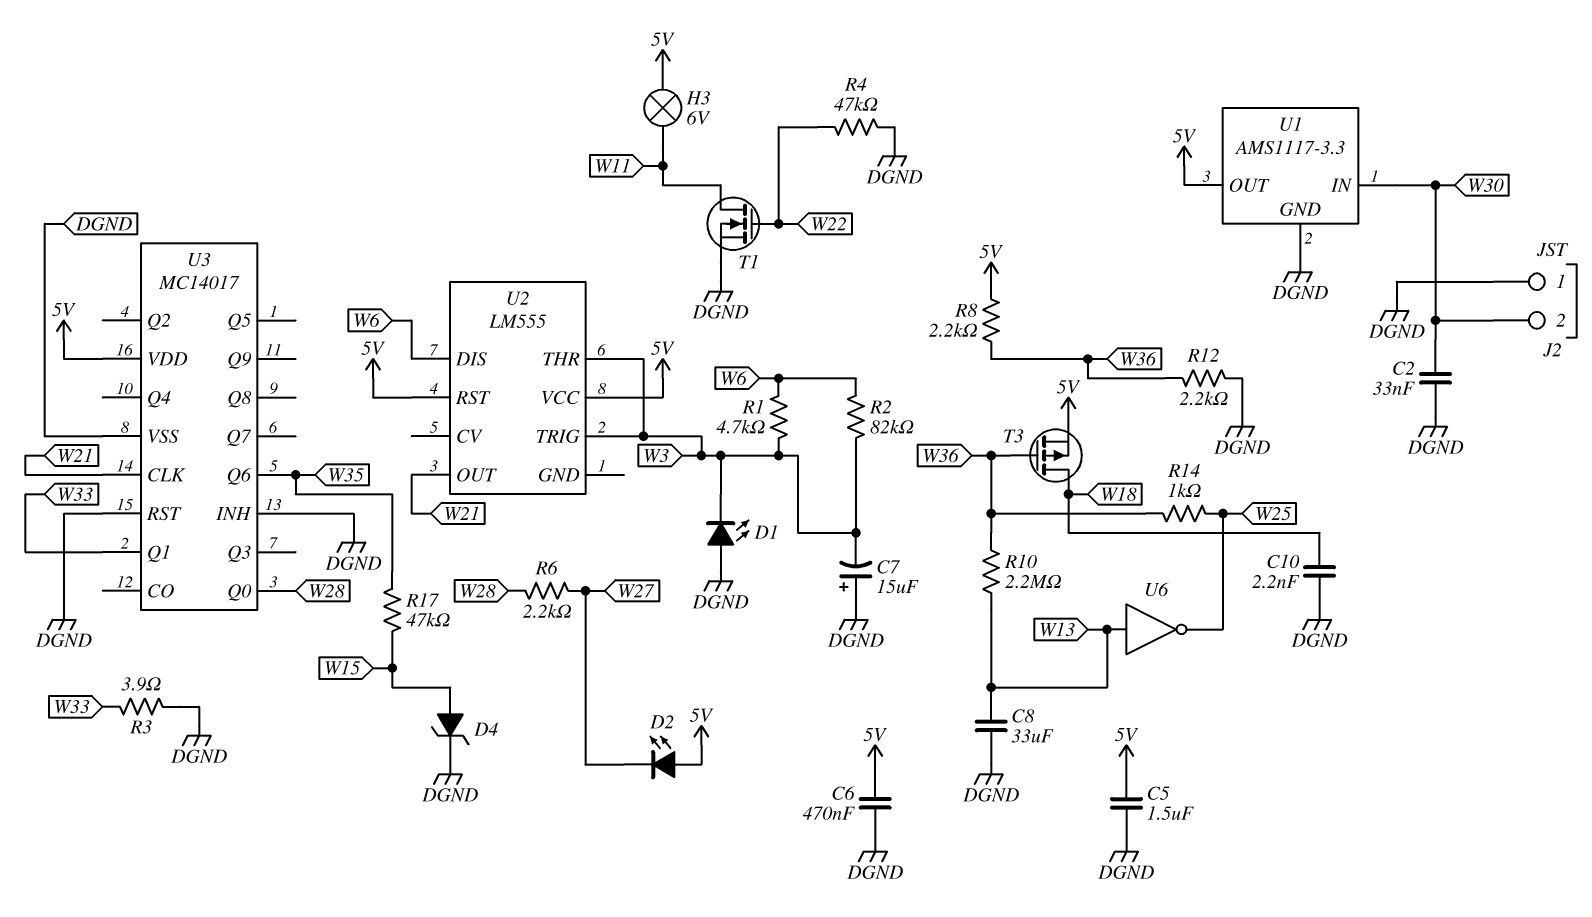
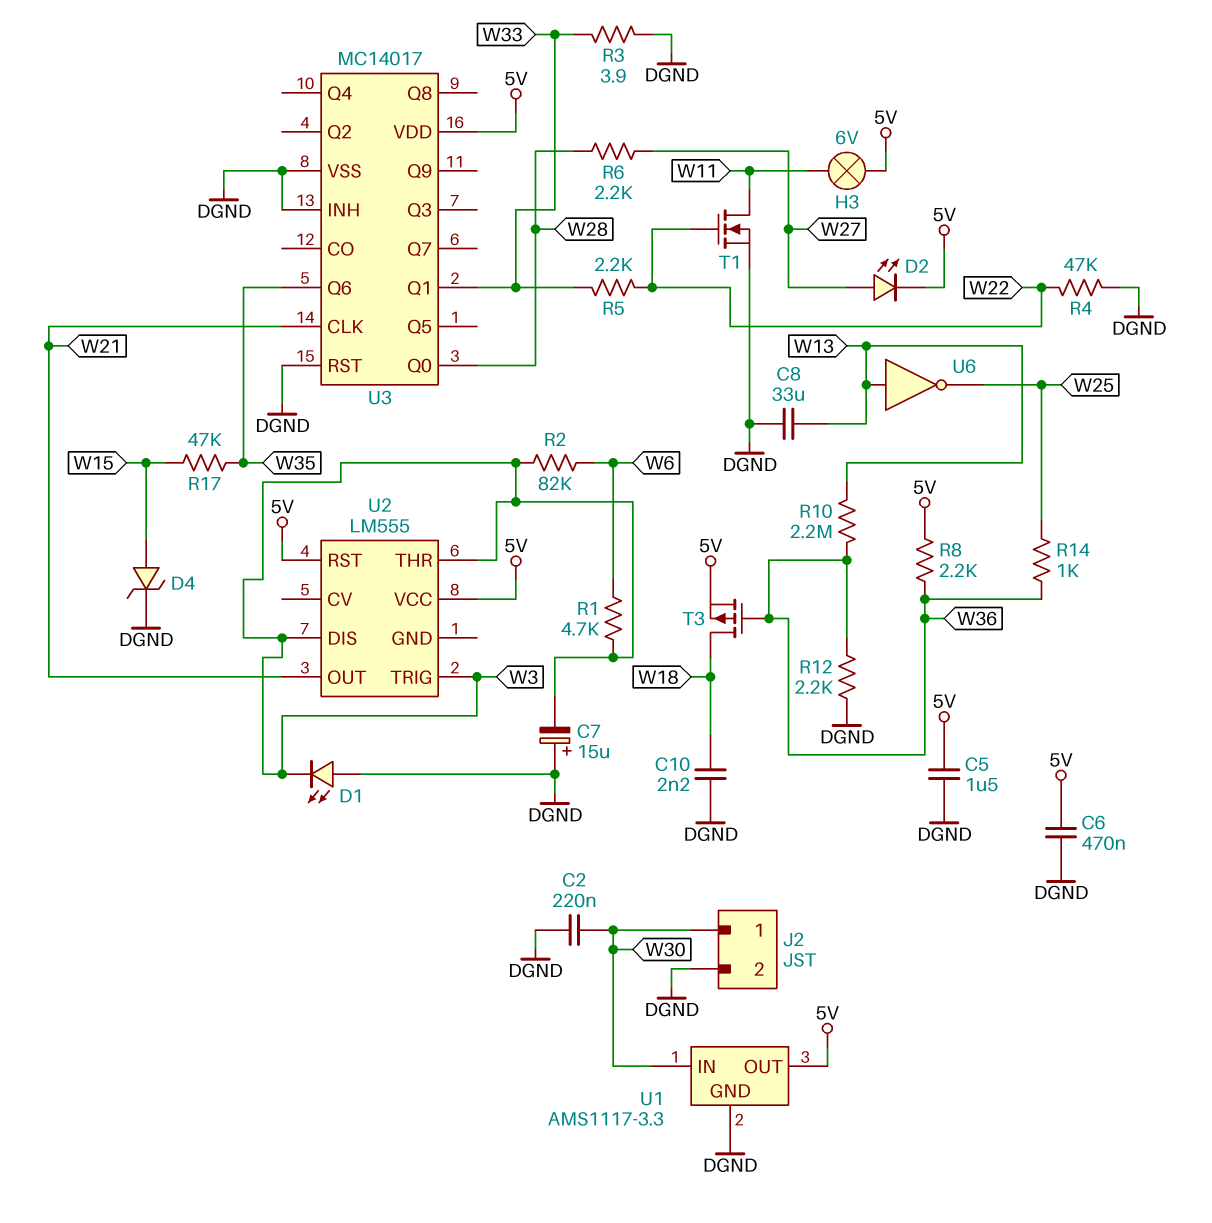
C2: 33nF (DGND, W30) -> 220nF (DGND, W30)
D2: LED (A 5V, K W27) -> LED (A W27, K 5V)
J2 pin 1: DGND -> W30
J2 pin 2: W30 -> DGND
R5: none -> 2.2k (W22, W33)
U2 pin DIS: W6 -> W3

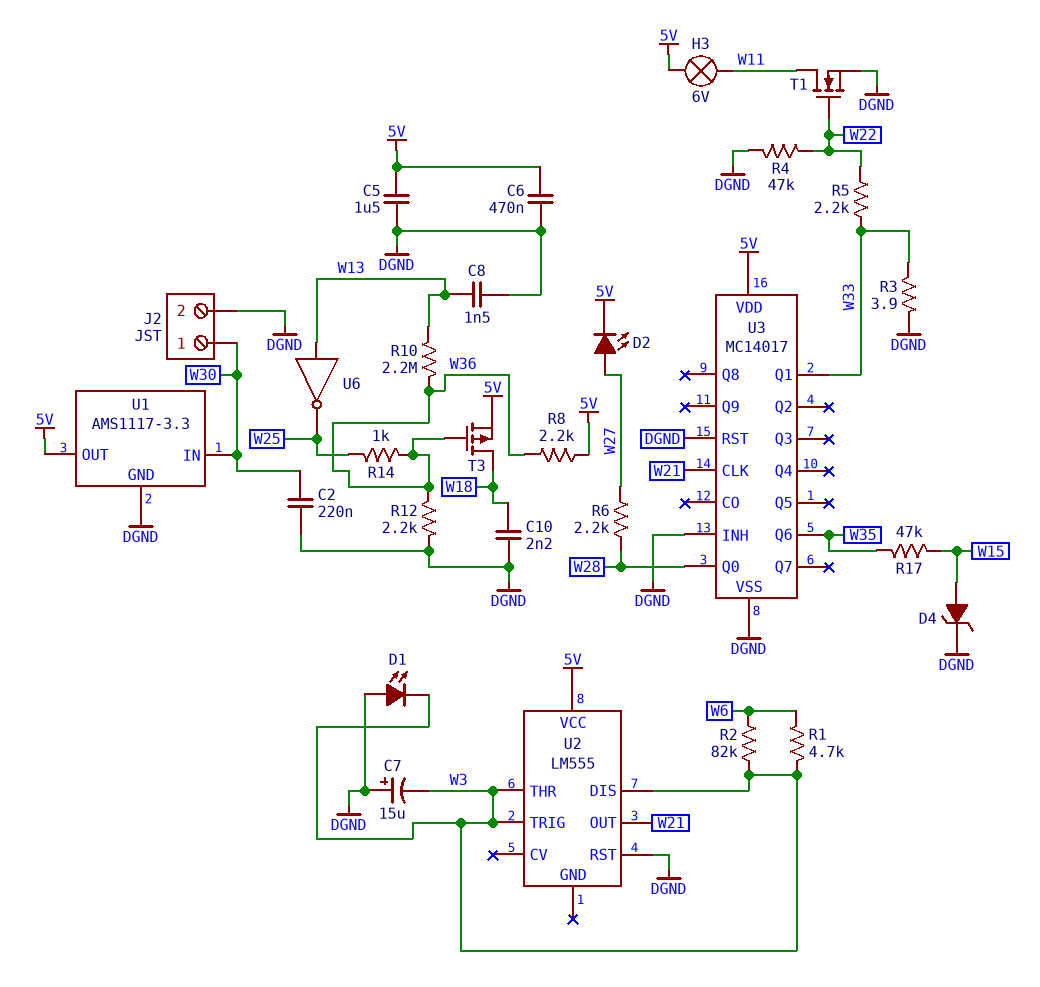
C8: 33uF (DGND, W13) -> 1.5nF (DGND, W13)
U2 pin RST: 5V -> DGND

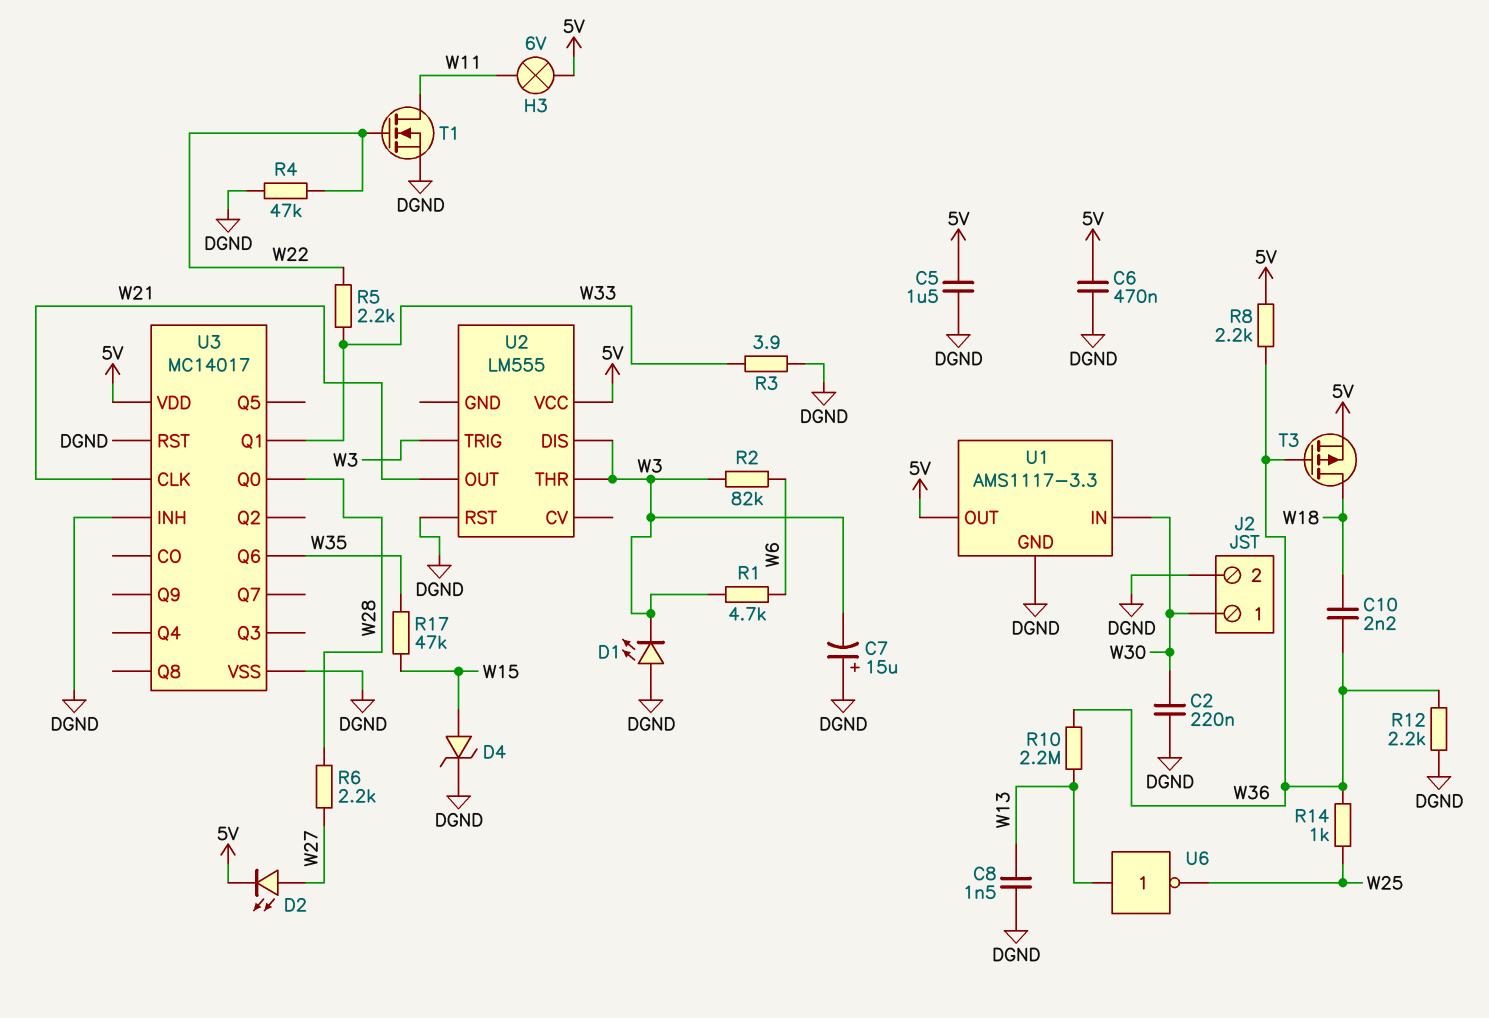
C10: 2.2nF (DGND, W18) -> 2.2nF (W18, W36)

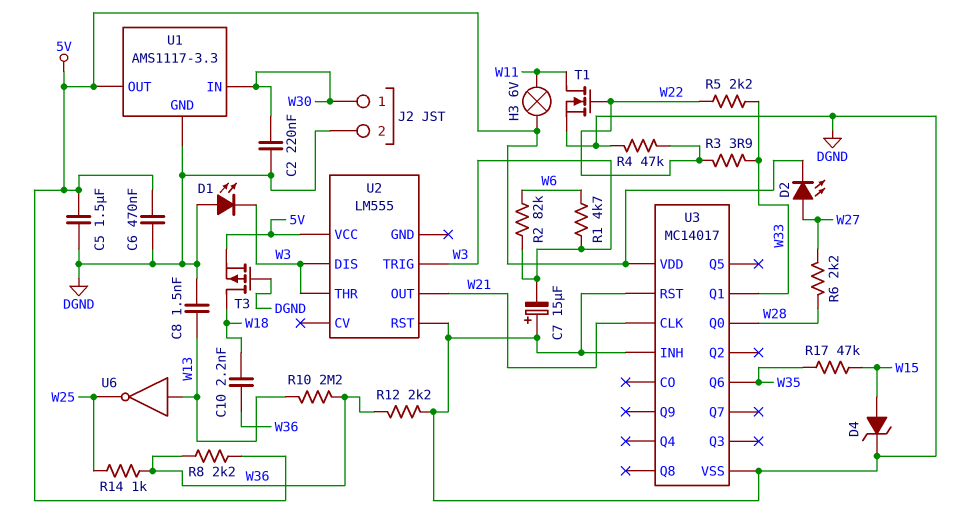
R3: 3.9 (DGND, W33) -> 3.9 (W22, W33)
T3: PMOS (G W36, D W18, S 5V) -> PMOS (G DGND, D W18, S 5V)

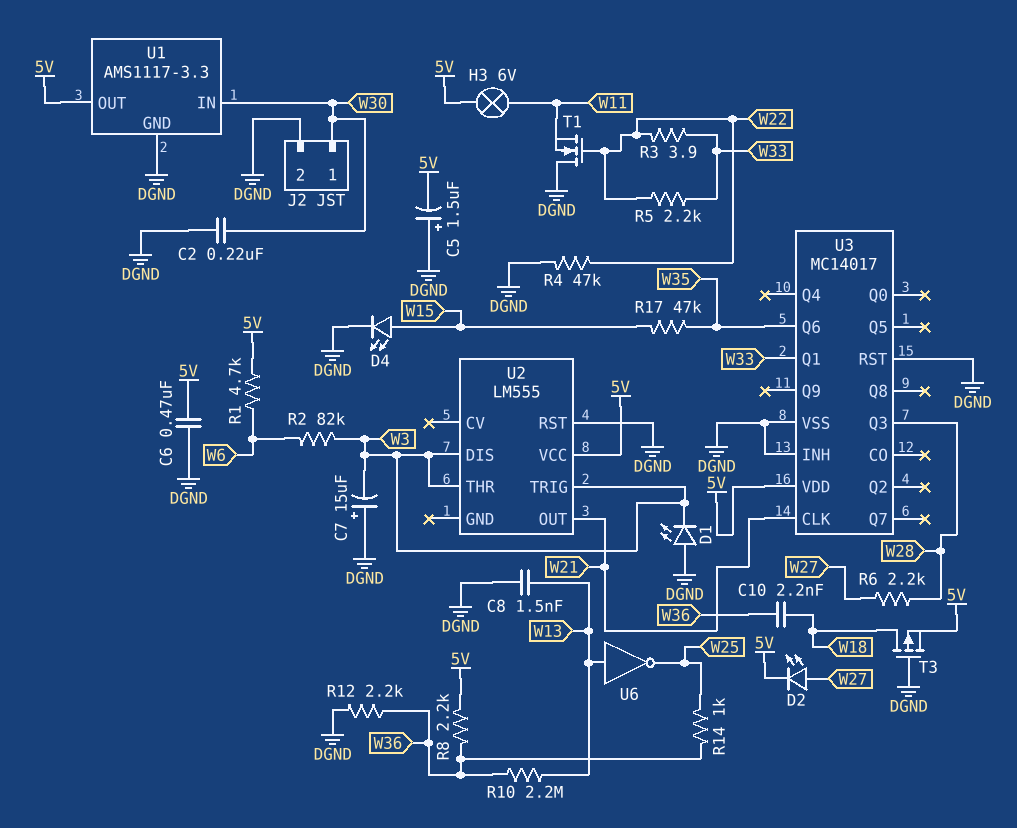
C5: 1.5uF (5V, DGND) -> 1.5uF (plus DGND, minus 5V)
D4: zener (A W15, K DGND) -> LED (A W15, K DGND)
R1: 4.7k (W3, W6) -> 4.7k (5V, W6)
T1: NMOS (G W22, D W11, S DGND) -> NMOS (G W22, D DGND, S W11)
U3 pin Q0: W28 -> none
U3 pin Q3: none -> W28

